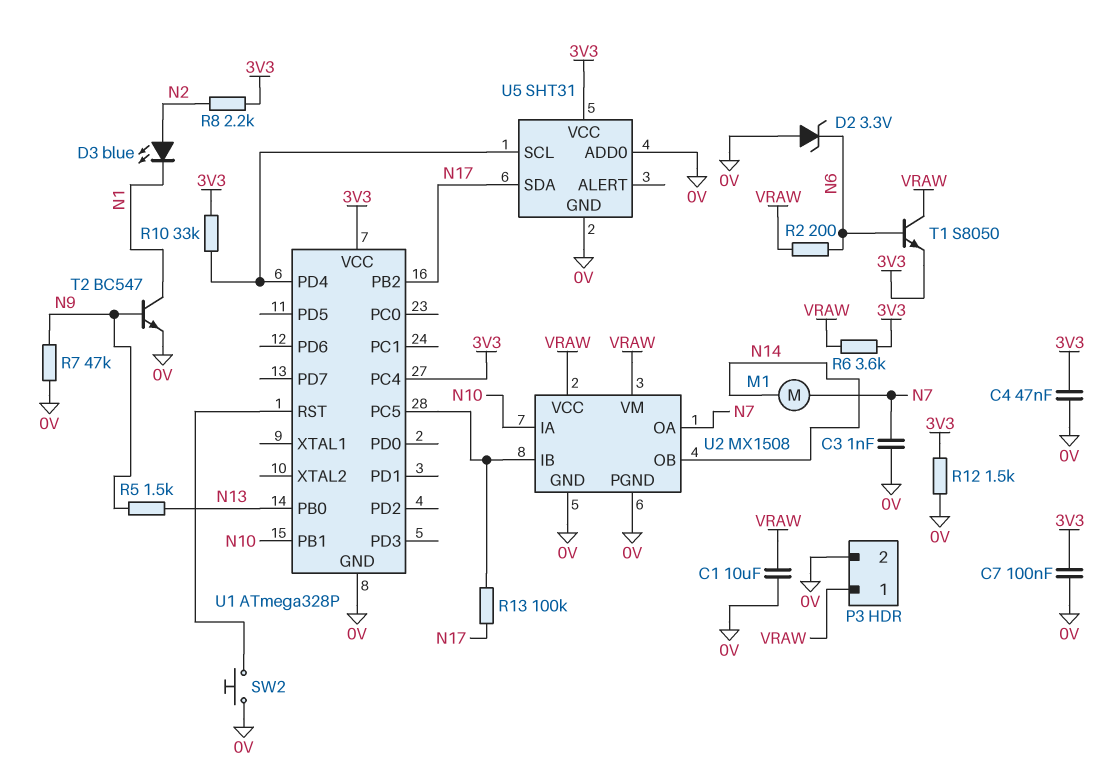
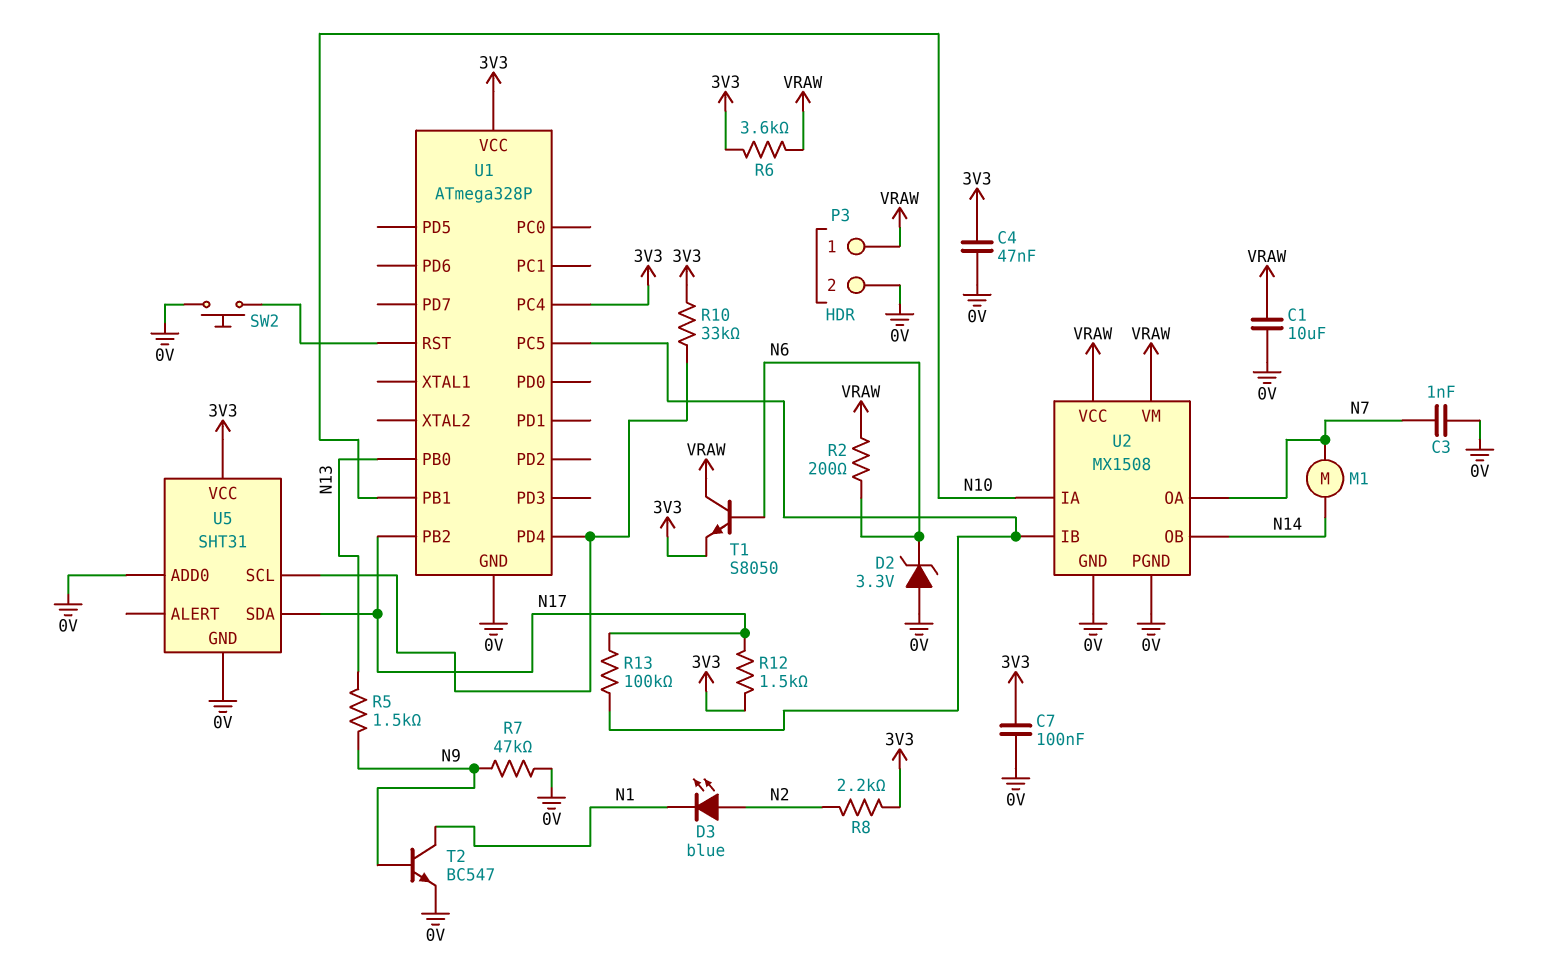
R12: 1.5k (0V, 3V3) -> 1.5k (3V3, N17)

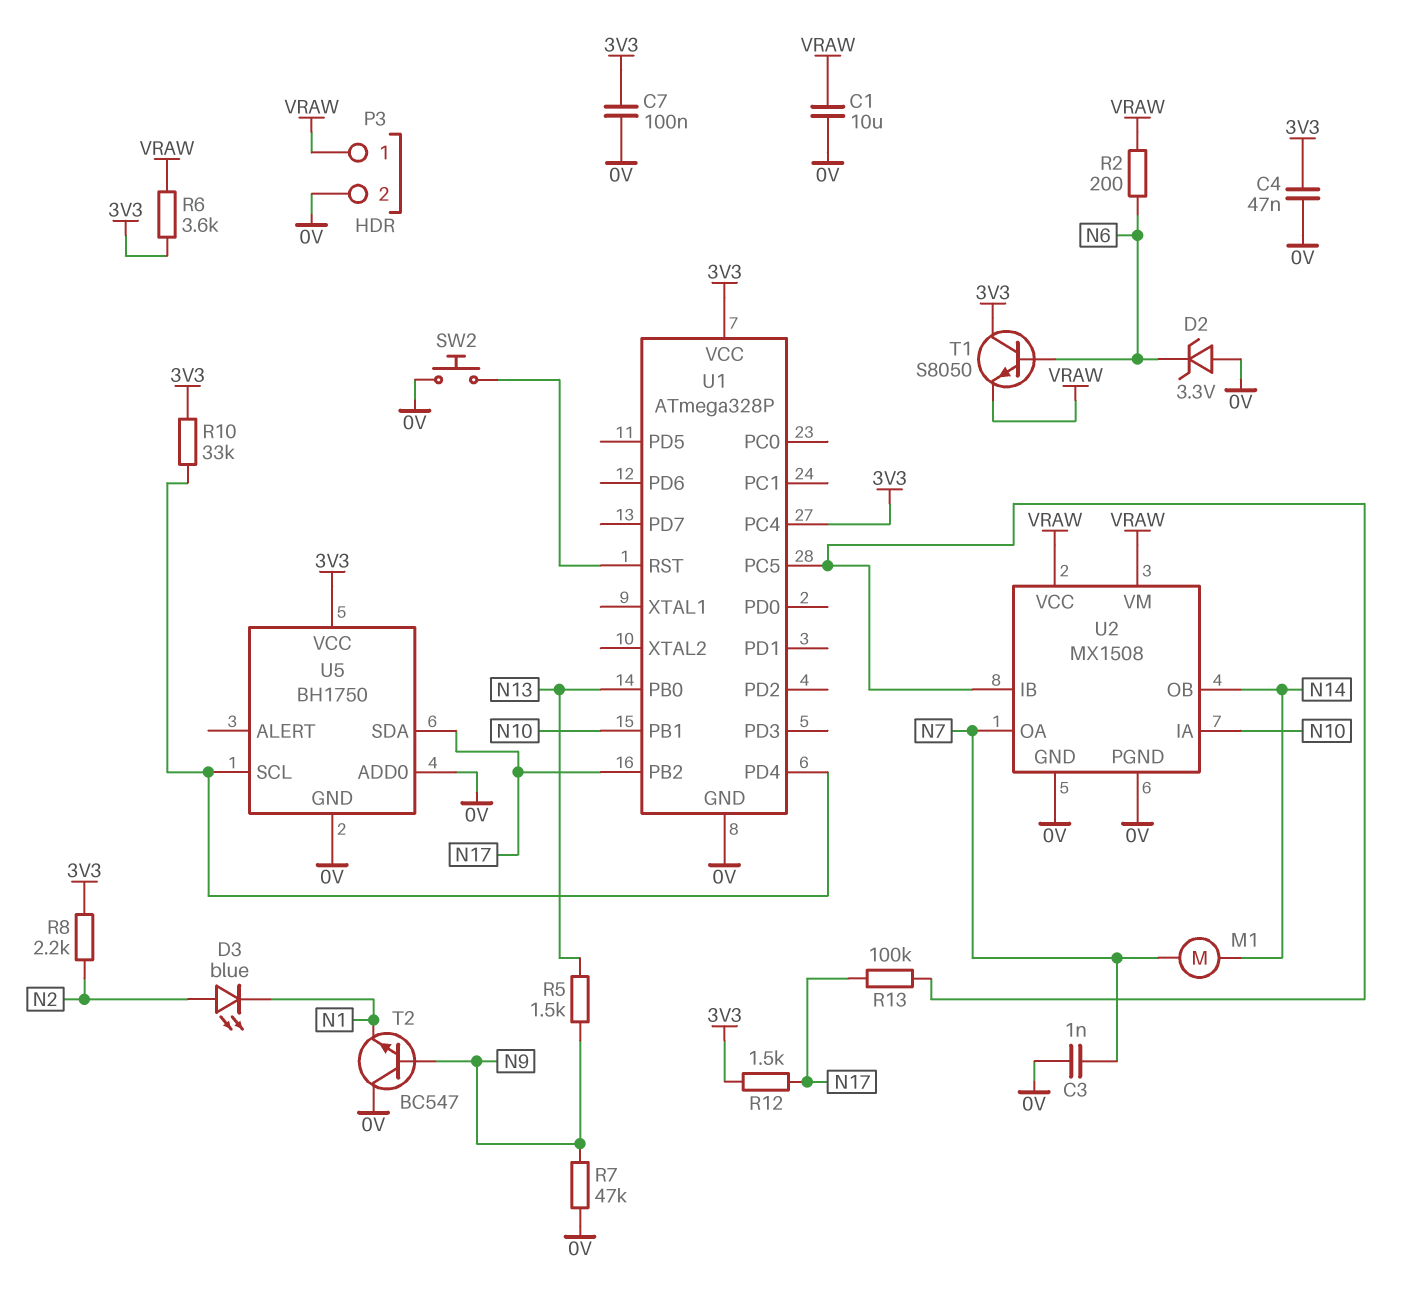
T1: NPN S8050 (B N6, C VRAW, E 3V3) -> NPN S8050 (B N6, C 3V3, E VRAW)
T2: NPN BC547 (B N9, C N1, E 0V) -> NPN BC547 (B N9, C 0V, E N1)
U5: SHT31 -> BH1750

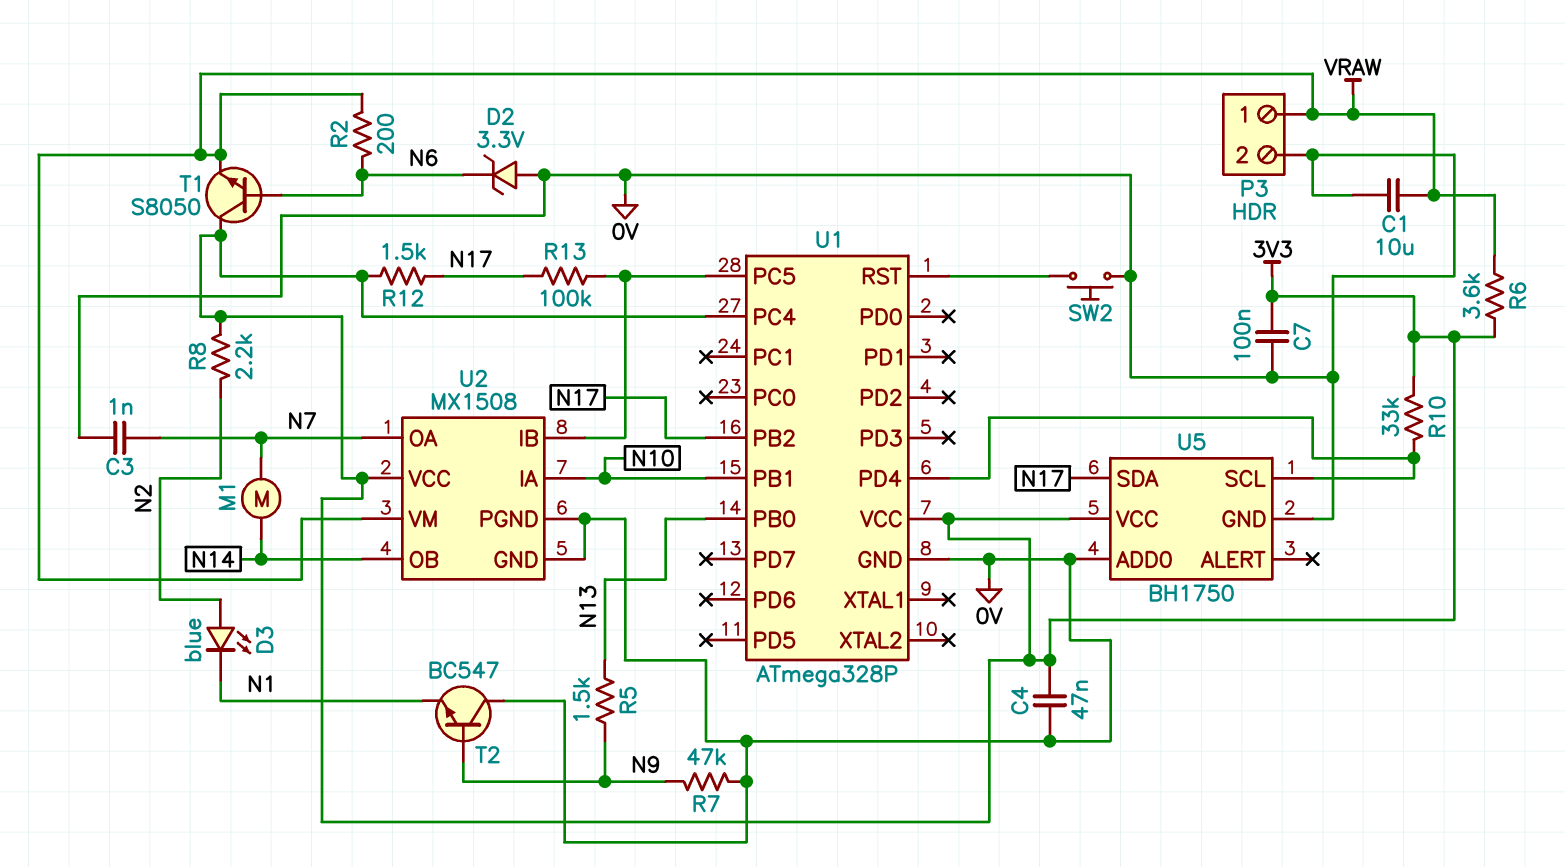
U2 pin VCC: VRAW -> 3V3

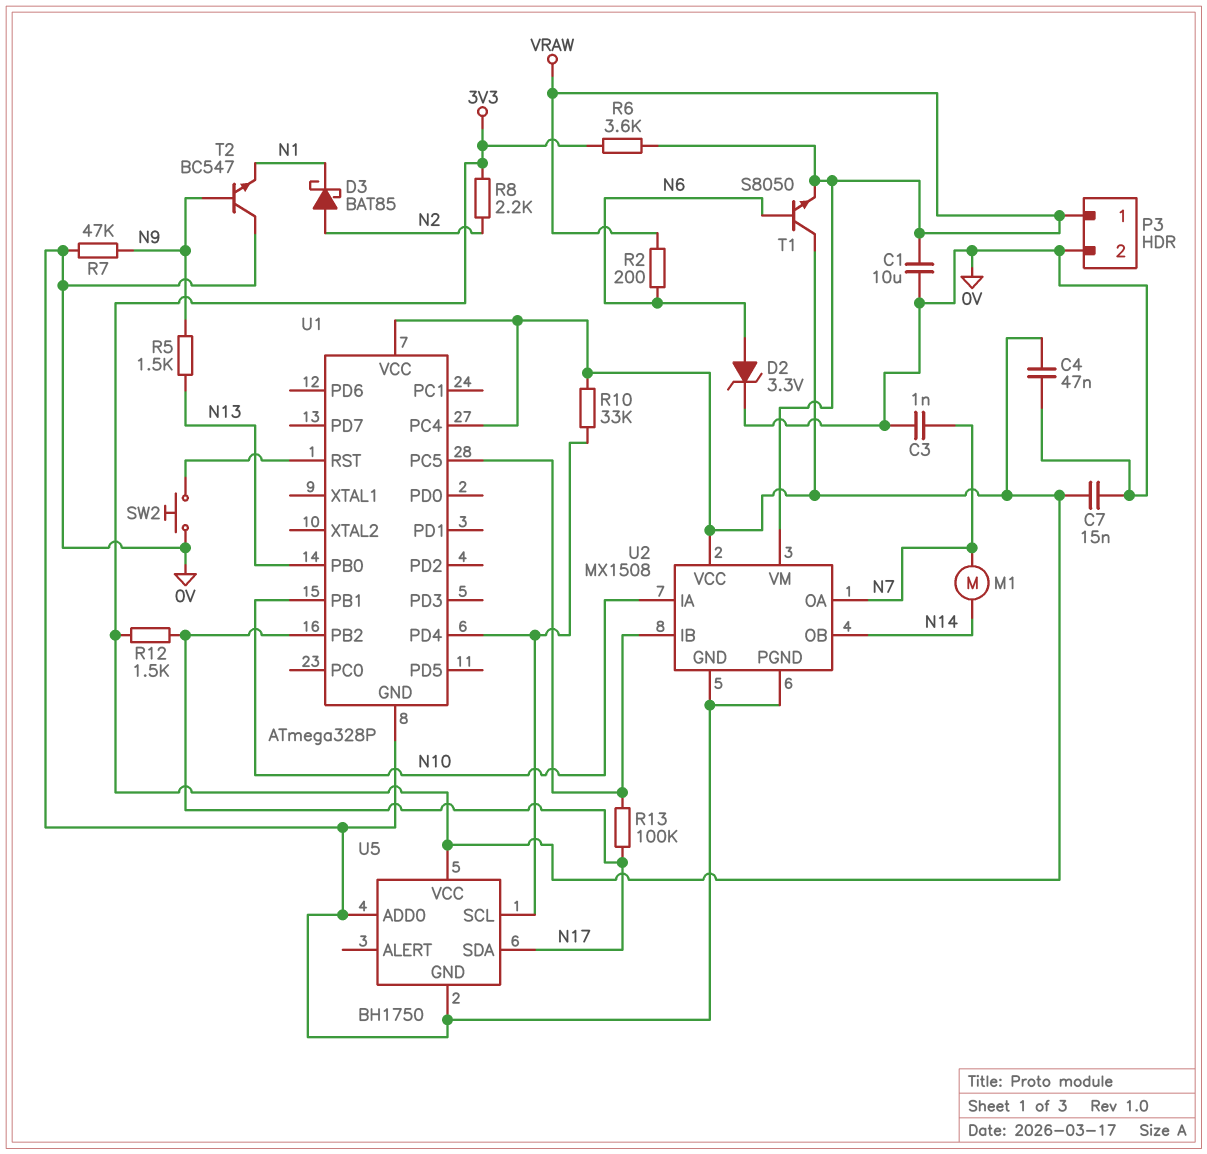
C7: 100nF (0V, 3V3) -> 15nF (0V, 3V3)
D2: zener 3.3V (A 0V, K N6) -> zener 3.3V (A N6, K 0V)
D3: LED blue (A N2, K N1) -> schottky BAT85 (A N2, K N1)

